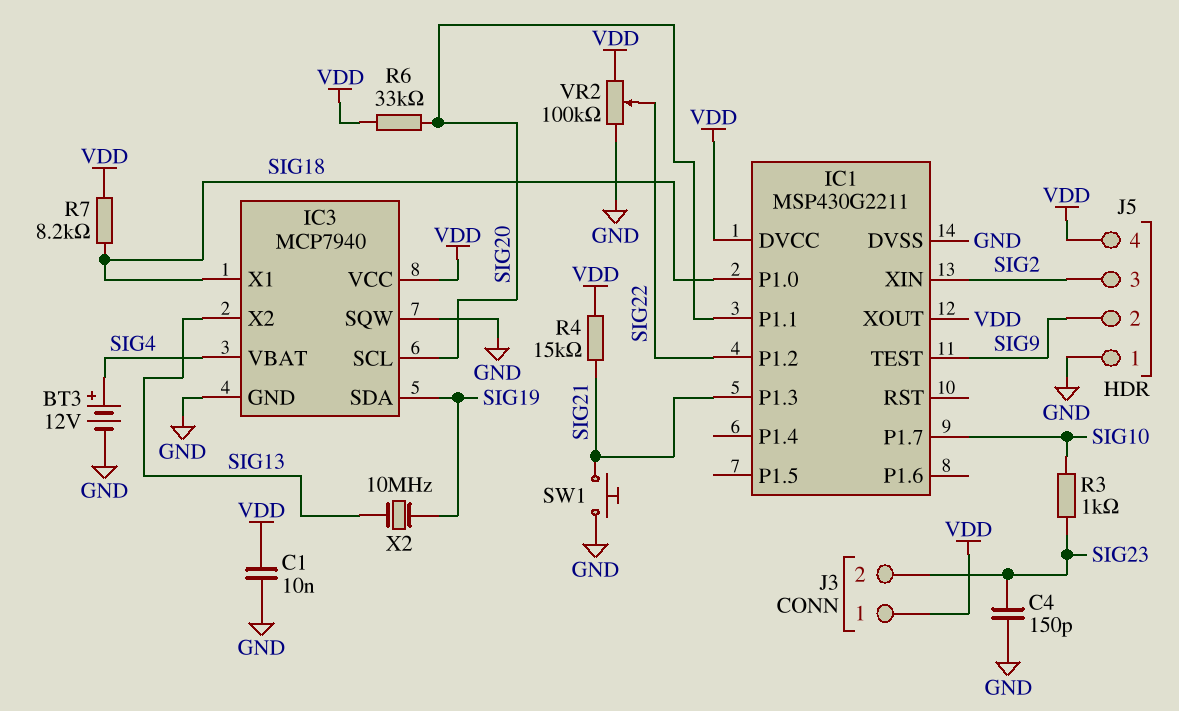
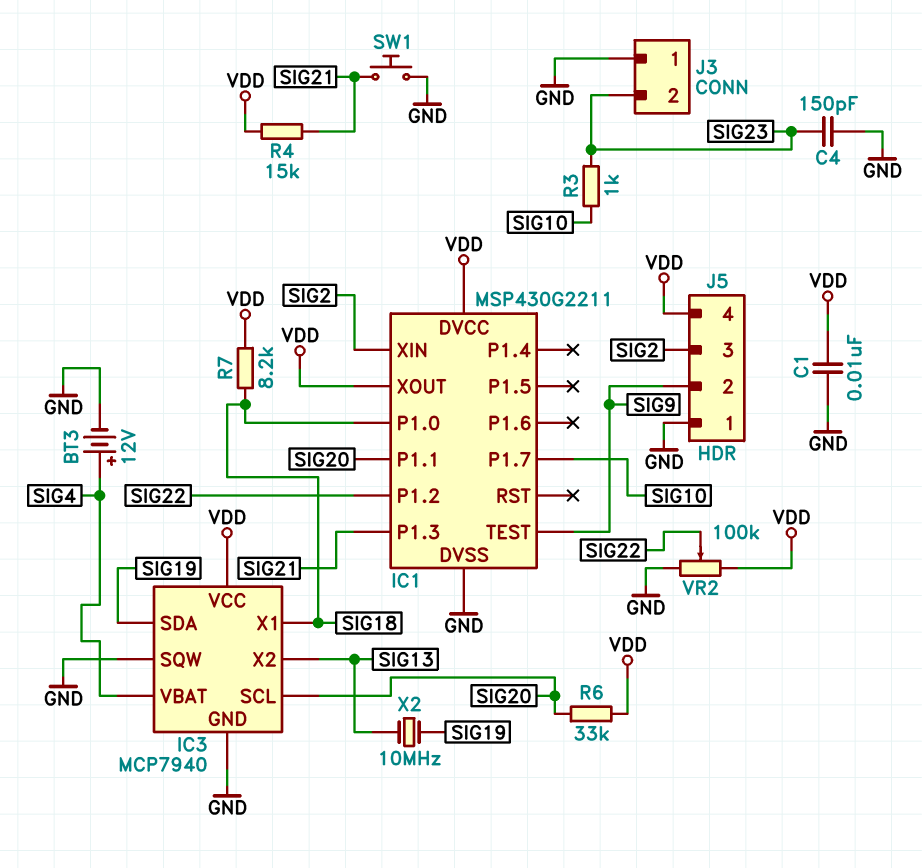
J3 pin 1: VDD -> GND

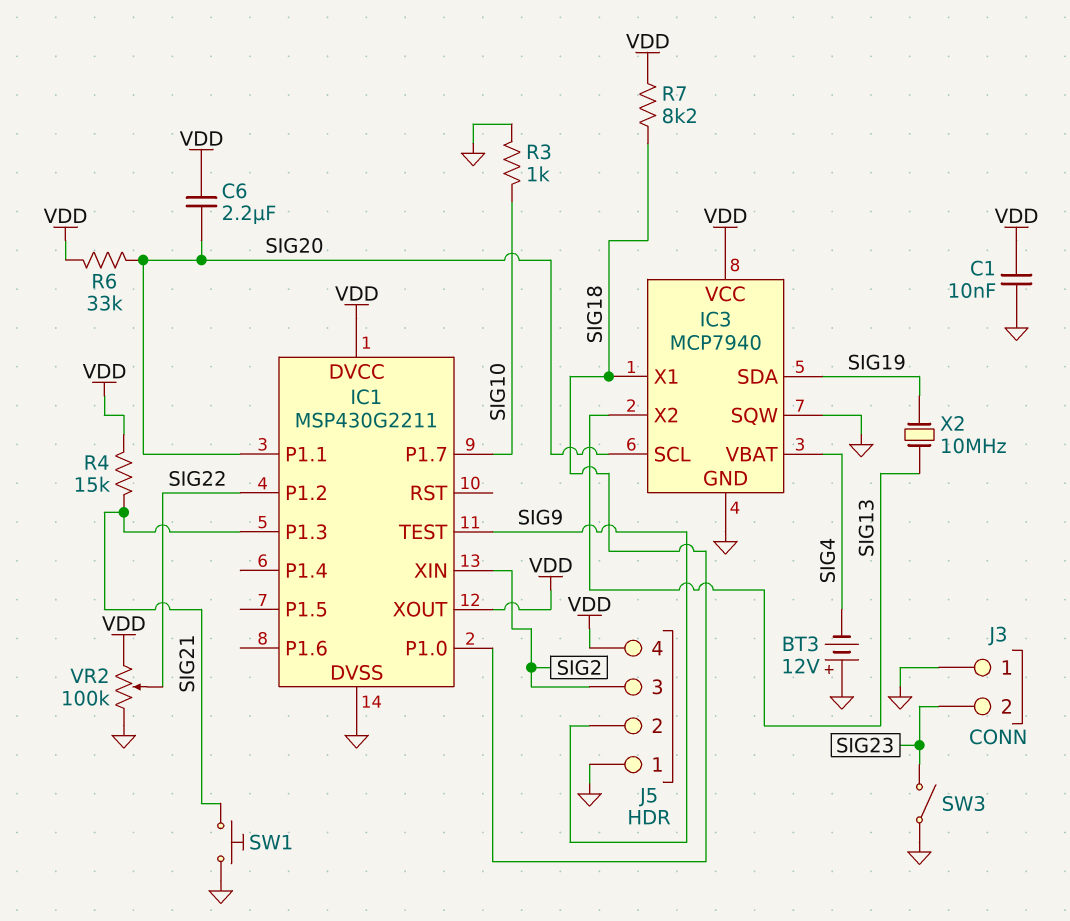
BT3: 12V (plus SIG4, minus GND) -> 12V (plus GND, minus SIG4)
C4: 150pF (GND, SIG23) -> none
C6: none -> 2.2uF (SIG20, VDD)
R3: 1k (SIG10, SIG23) -> 1k (GND, SIG10)
SW3: none -> switch (GND, SIG23)

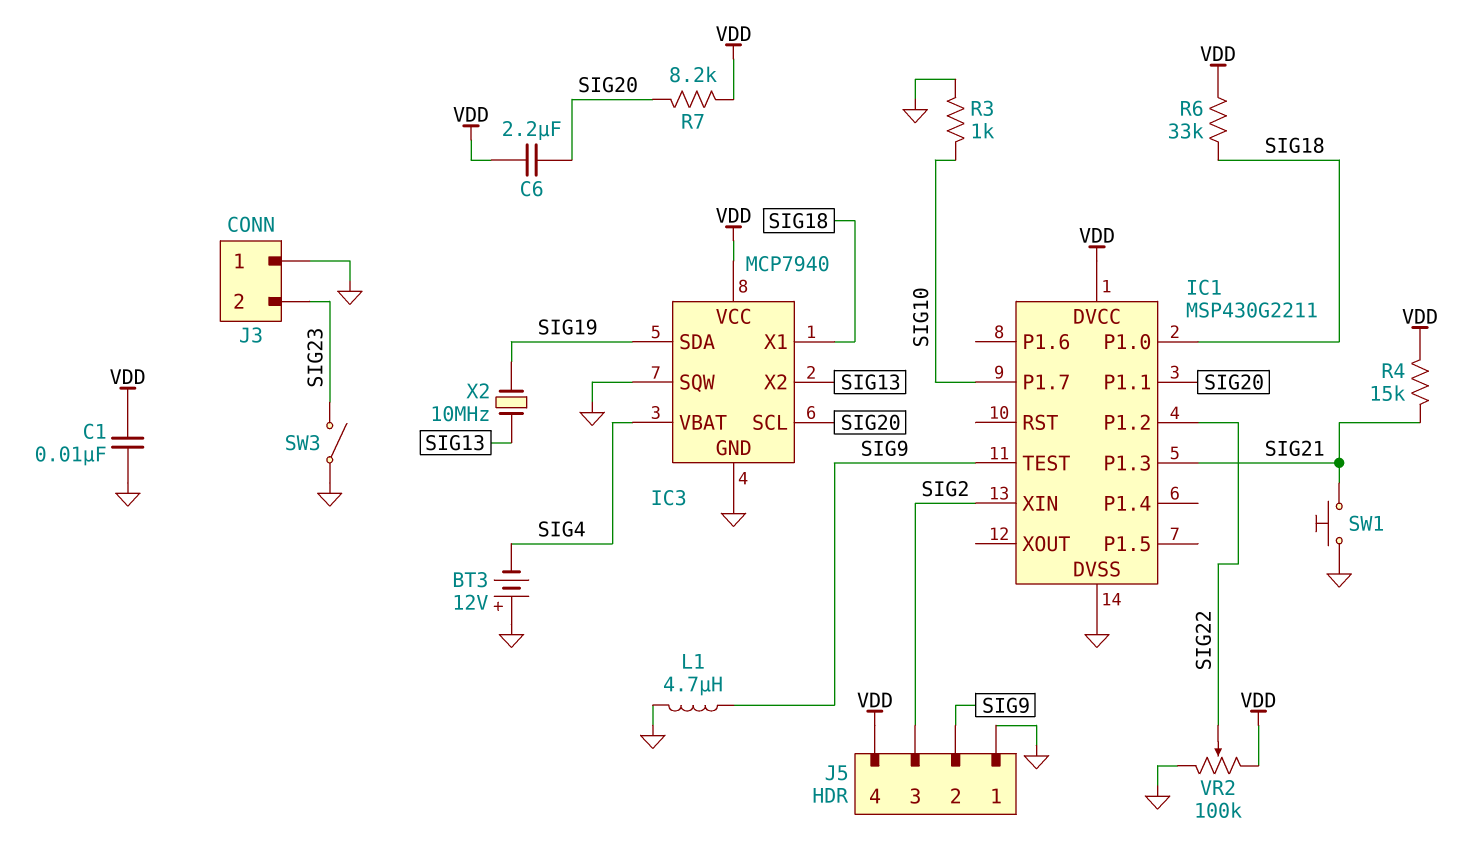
IC1 pin XOUT: VDD -> none
L1: none -> 4.7uH (GND, SIG9)
R6: 33k (SIG20, VDD) -> 33k (SIG18, VDD)
R7: 8.2k (SIG18, VDD) -> 8.2k (SIG20, VDD)

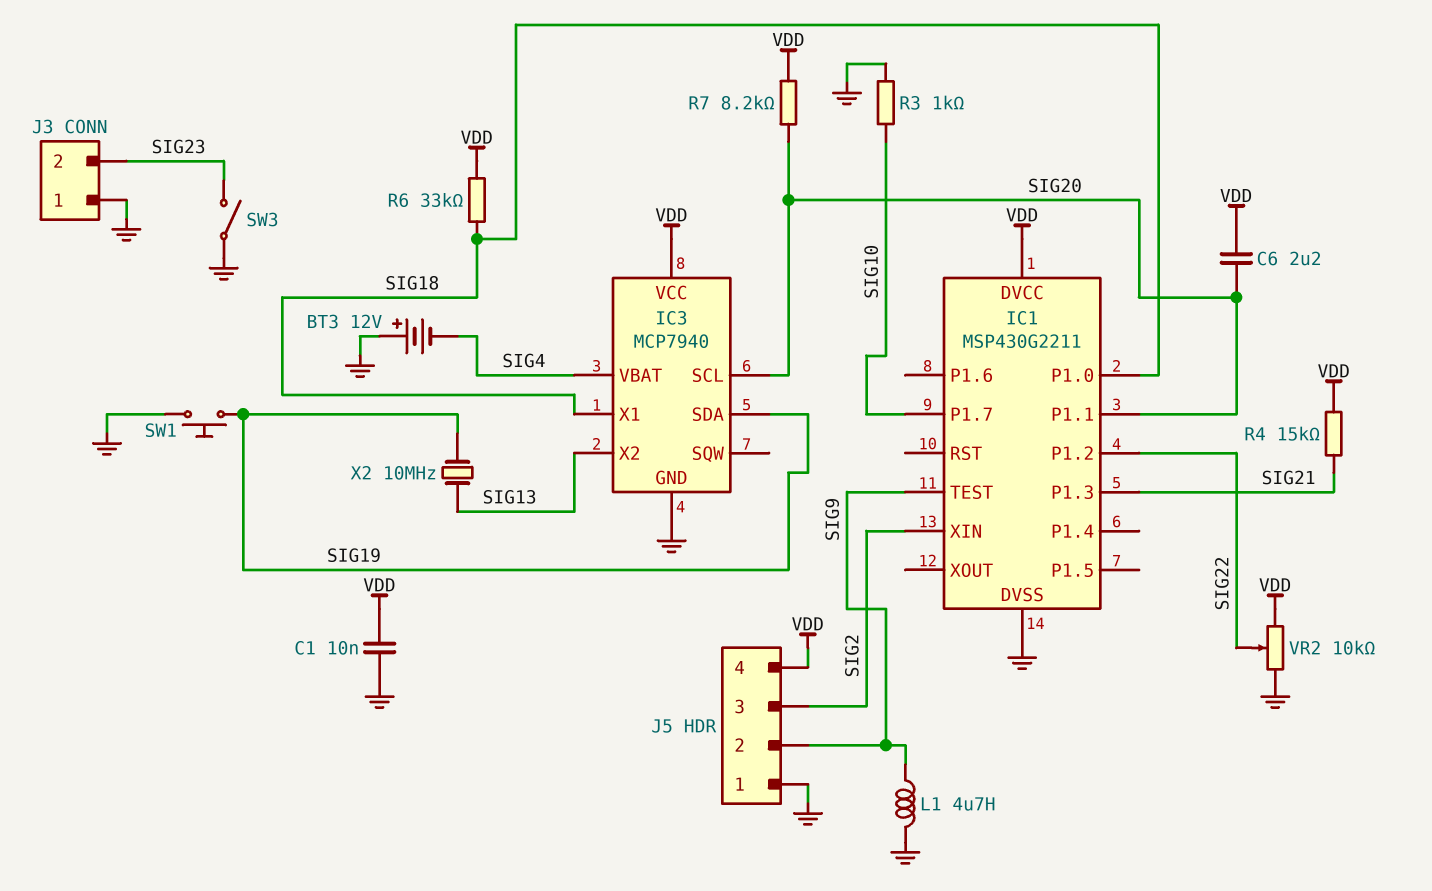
IC3 pin SQW: GND -> none
SW1: button (GND, SIG21) -> button (GND, SIG19)
VR2: 100k (GND, VDD, wiper SIG22) -> 10k (GND, VDD, wiper SIG22)

